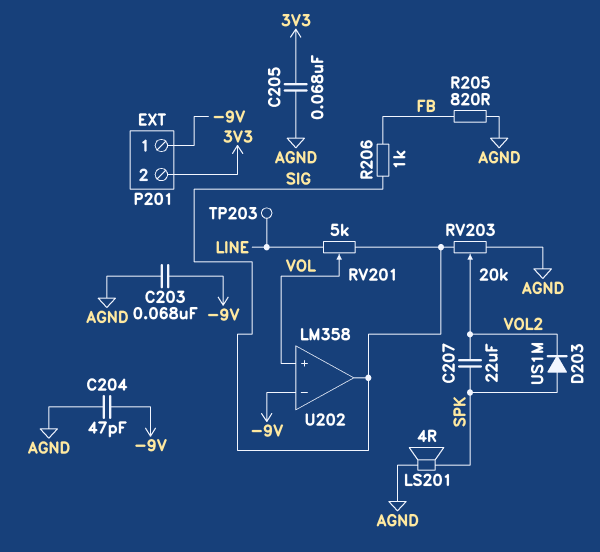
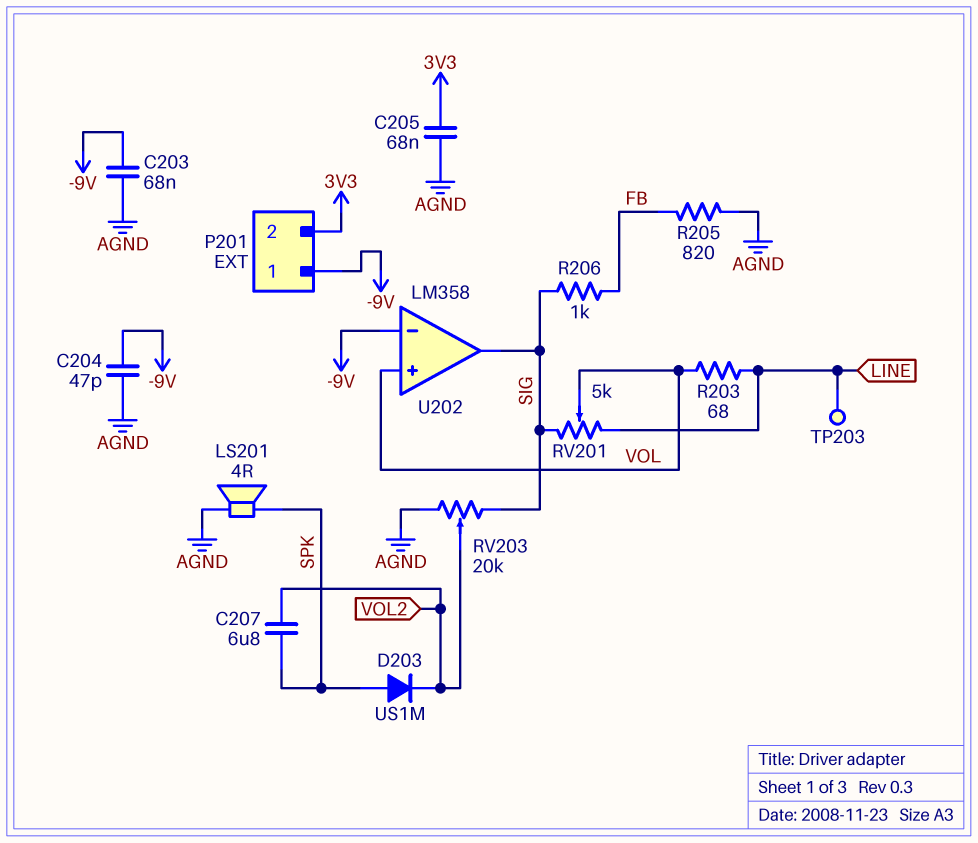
C207: 22uF (SPK, VOL2) -> 6.8uF (SPK, VOL2)
R203: none -> 68 (LINE, VOL)

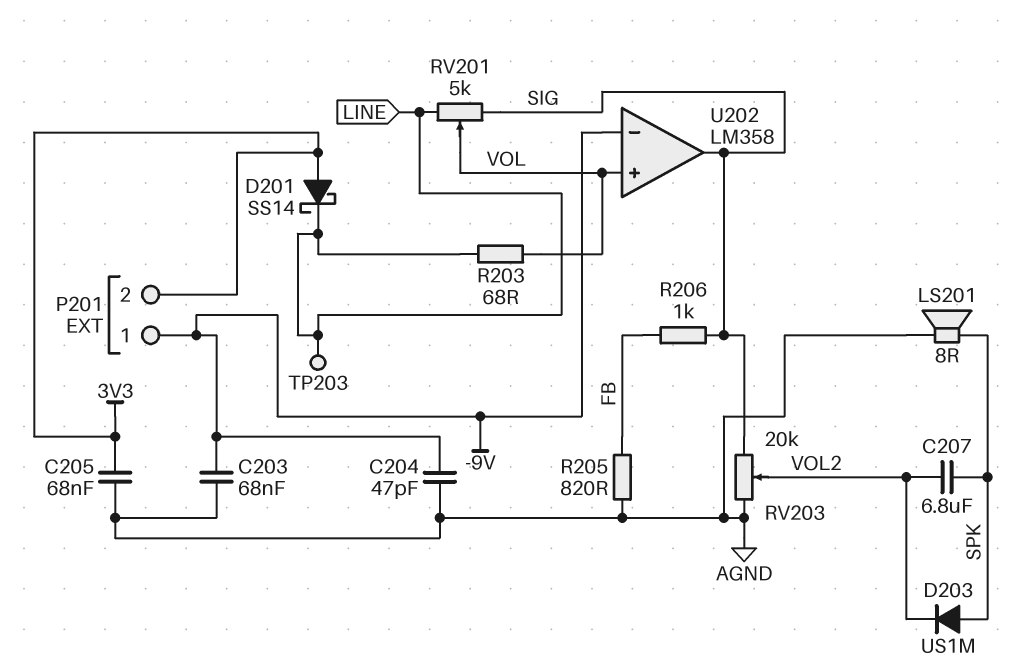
D201: none -> schottky SS14 (A 3V3, K LINE)
LS201: speaker 4R (AGND, SPK) -> speaker 8R (AGND, SPK)

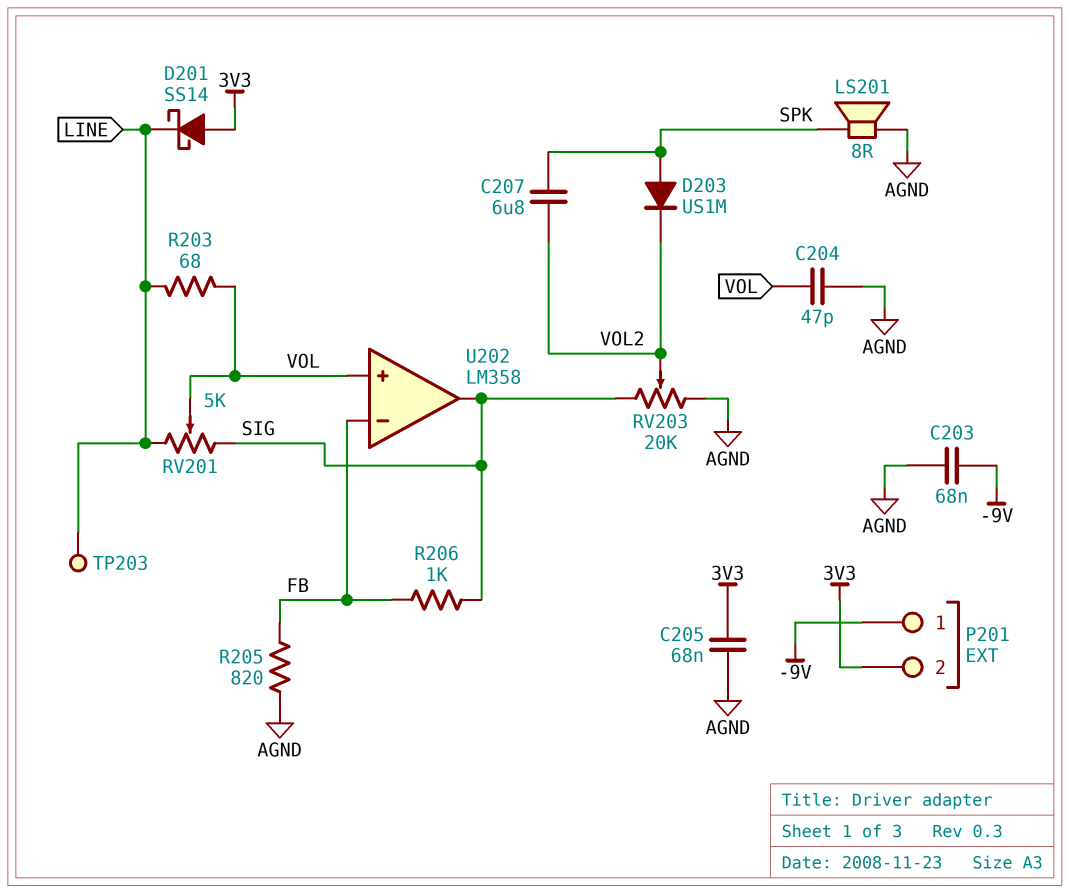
C204: 47pF (-9V, AGND) -> 47pF (AGND, VOL)
U202 pin in-: -9V -> FB

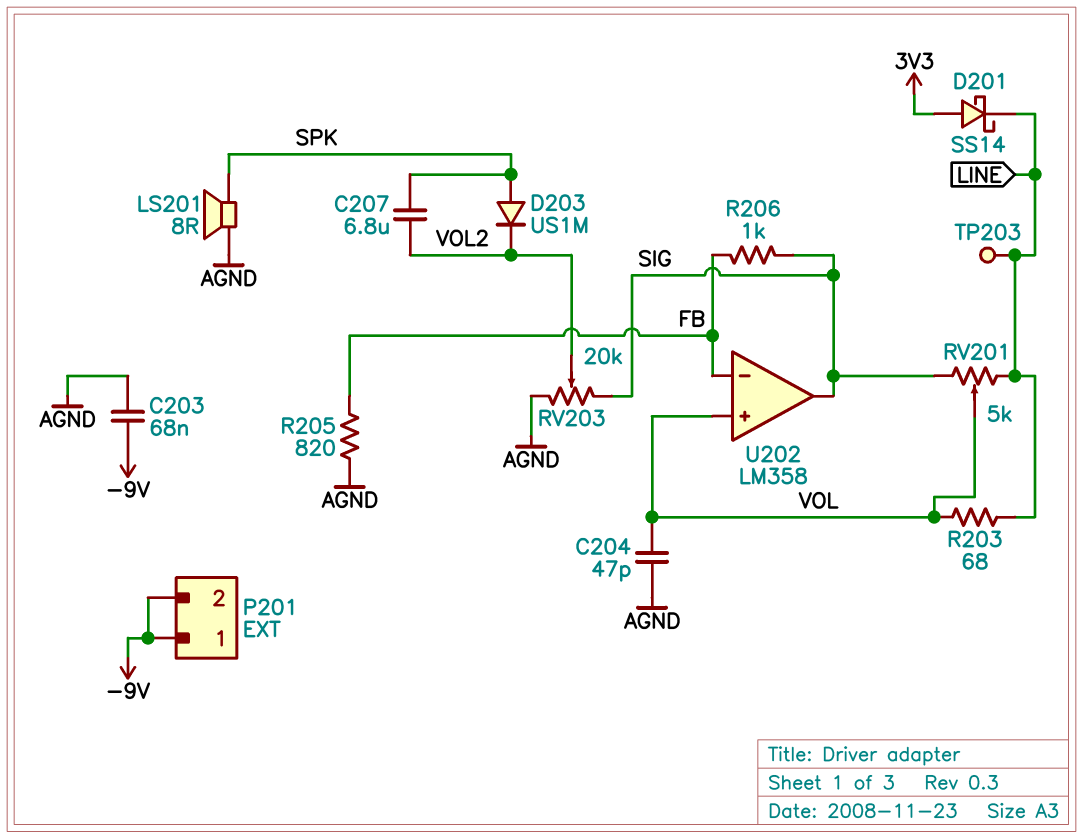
C205: 68nF (3V3, AGND) -> none
P201 pin 2: 3V3 -> -9V

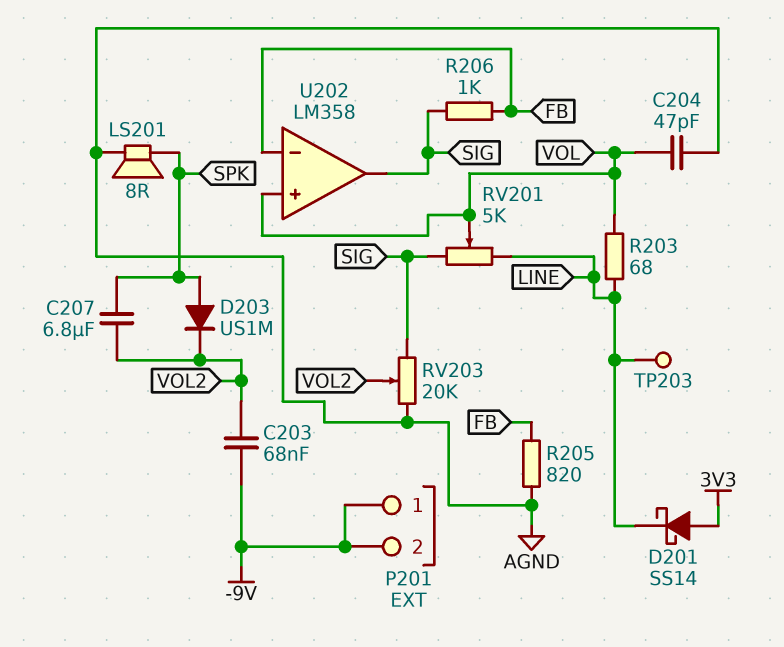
C203: 68nF (-9V, AGND) -> 68nF (-9V, VOL2)

